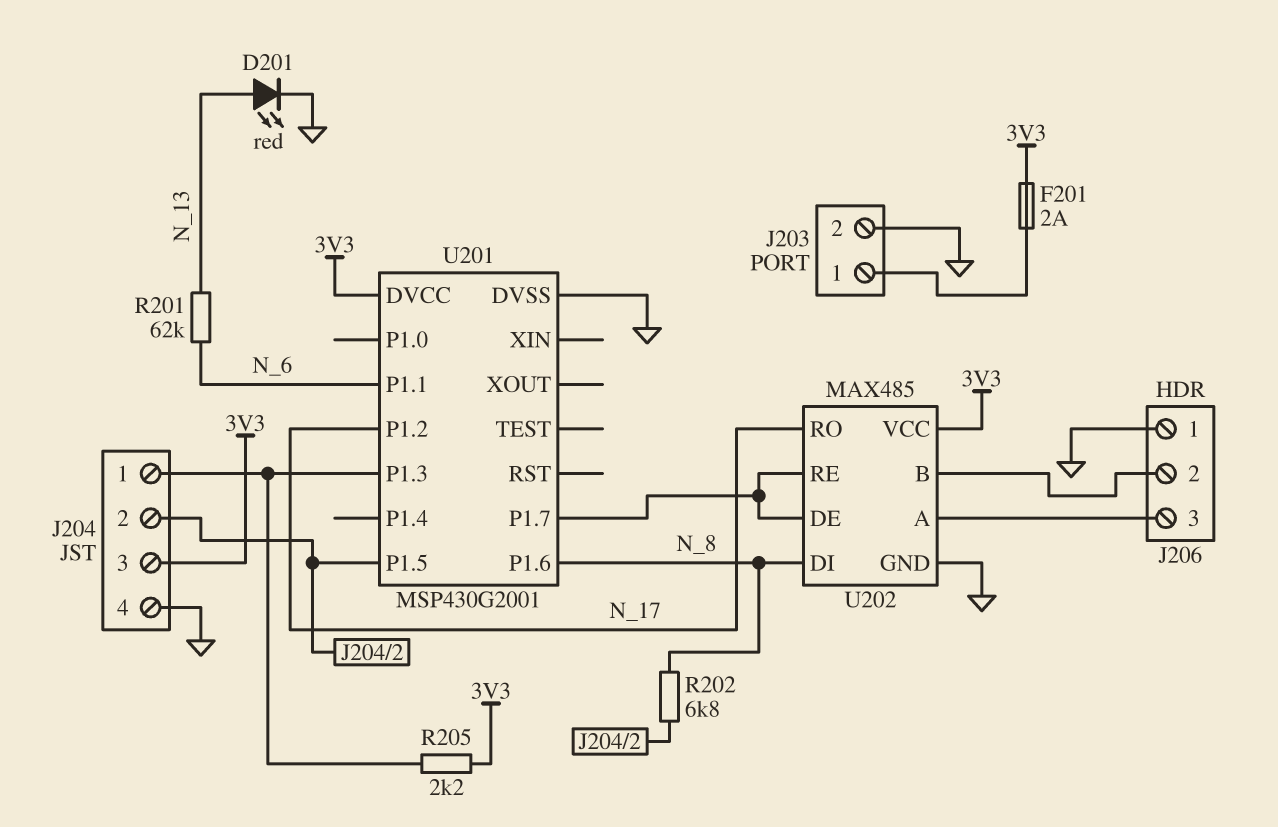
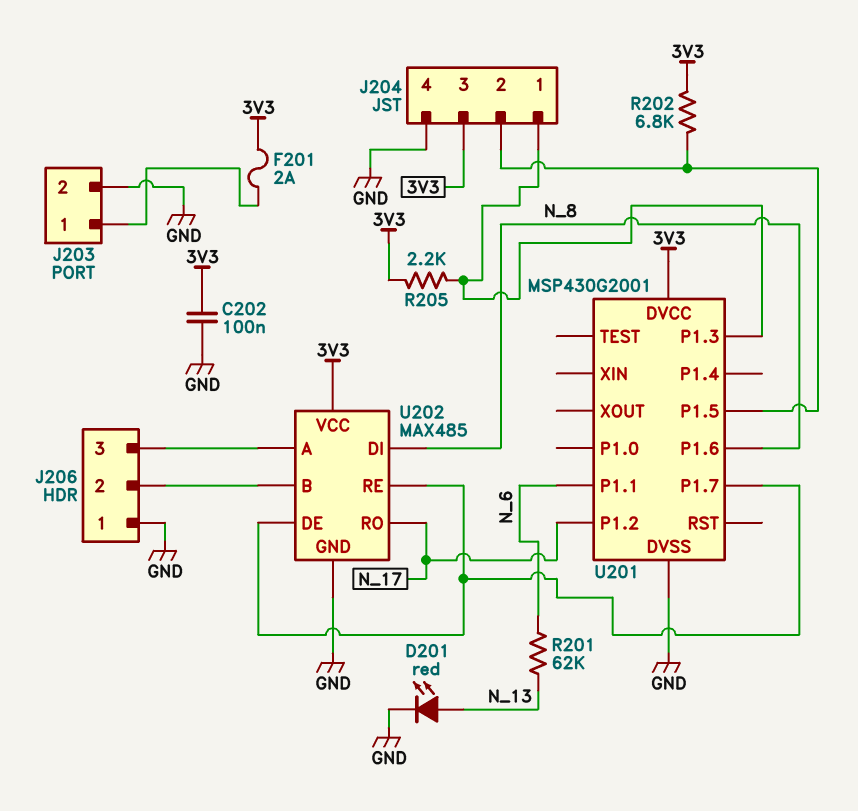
C202: none -> 100nF (3V3, GND)
R202: 6.8k (J204/2, N_8) -> 6.8k (3V3, J204/2)

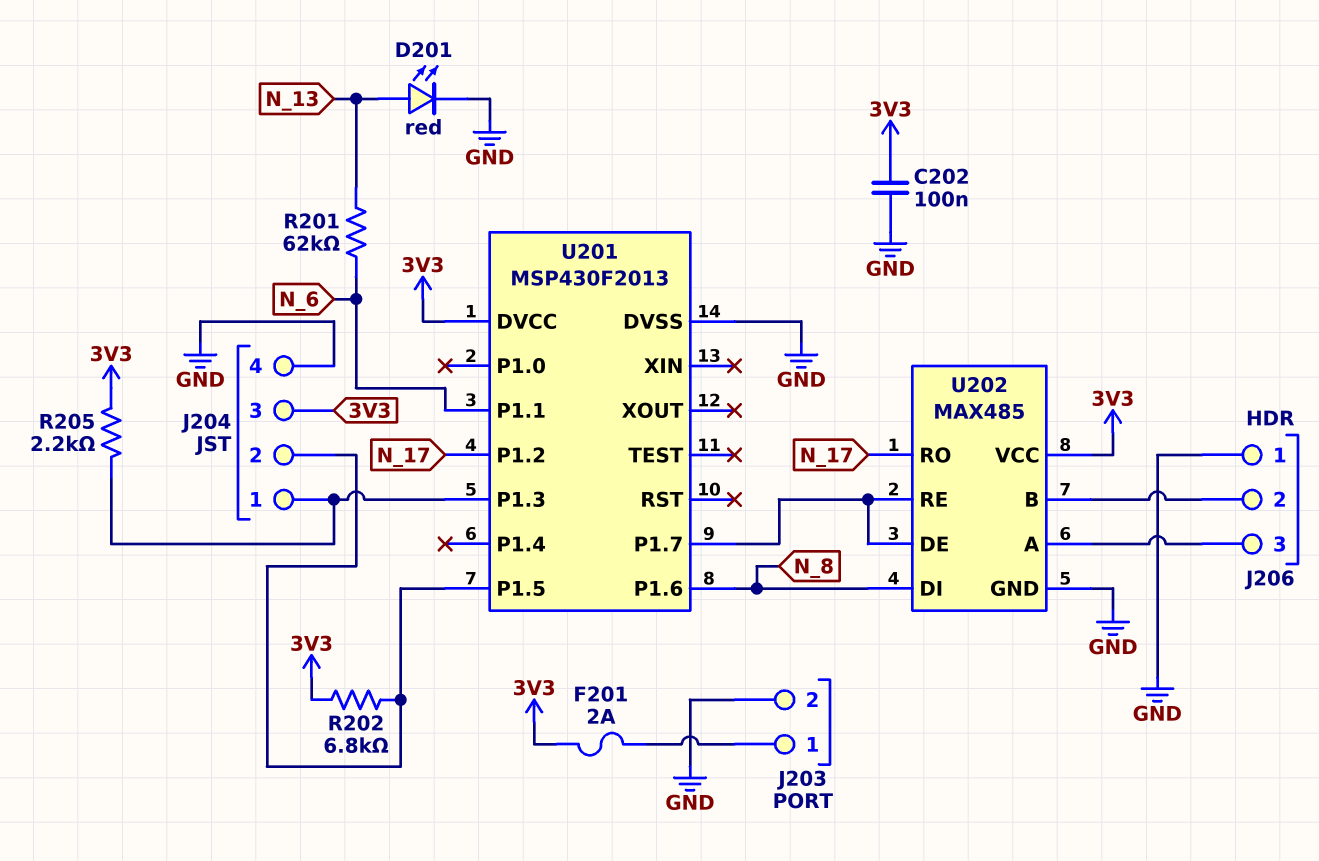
U201: MSP430G2001 -> MSP430F2013

